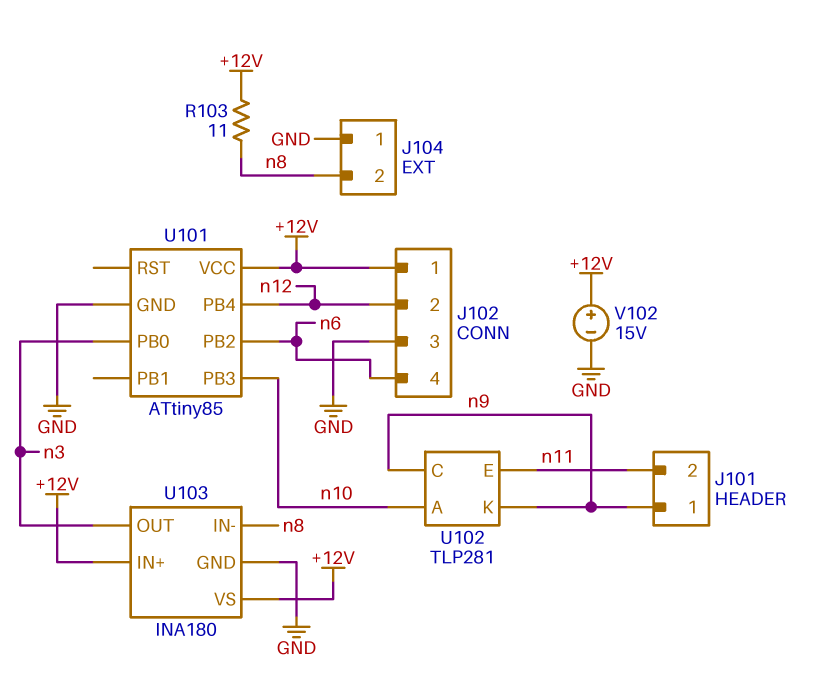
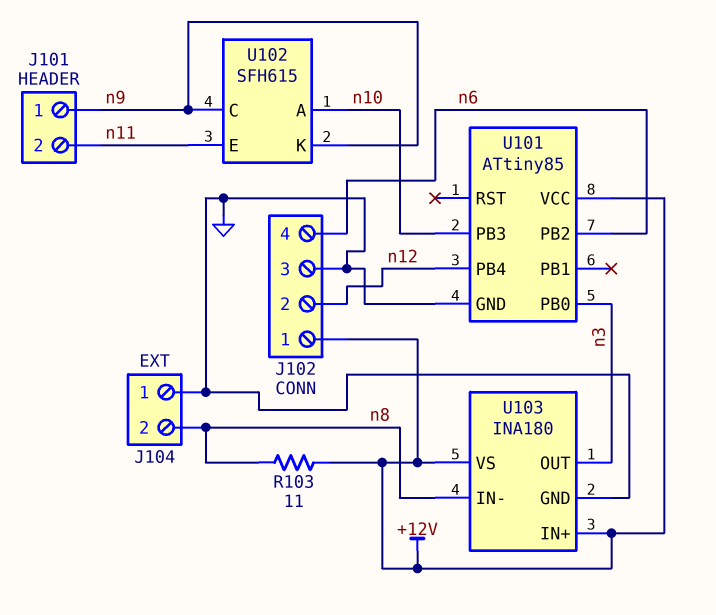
U102: TLP281 -> SFH615
V102: 15V (plus +12V, minus GND) -> none

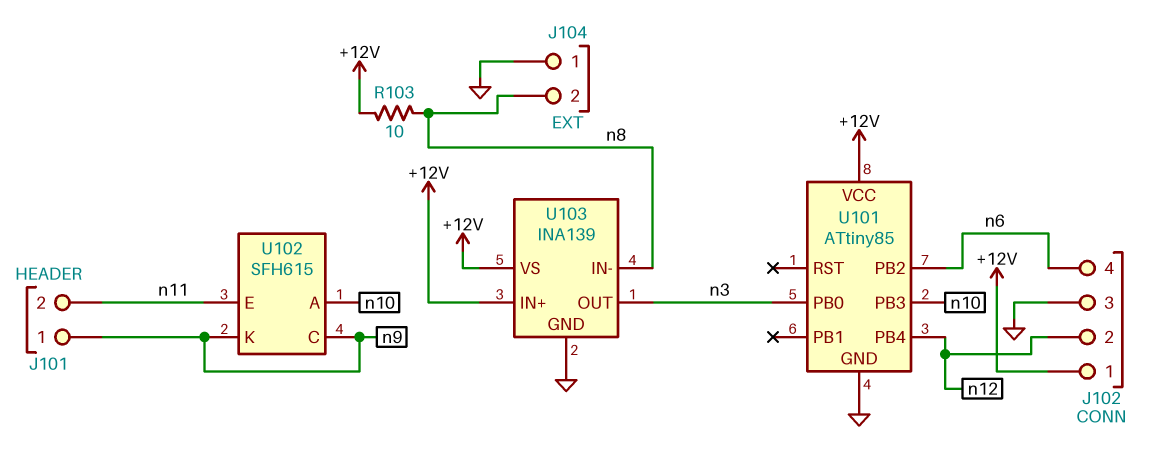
R103: 11 (+12V, n8) -> 10 (+12V, n8)
U103: INA180 -> INA139

